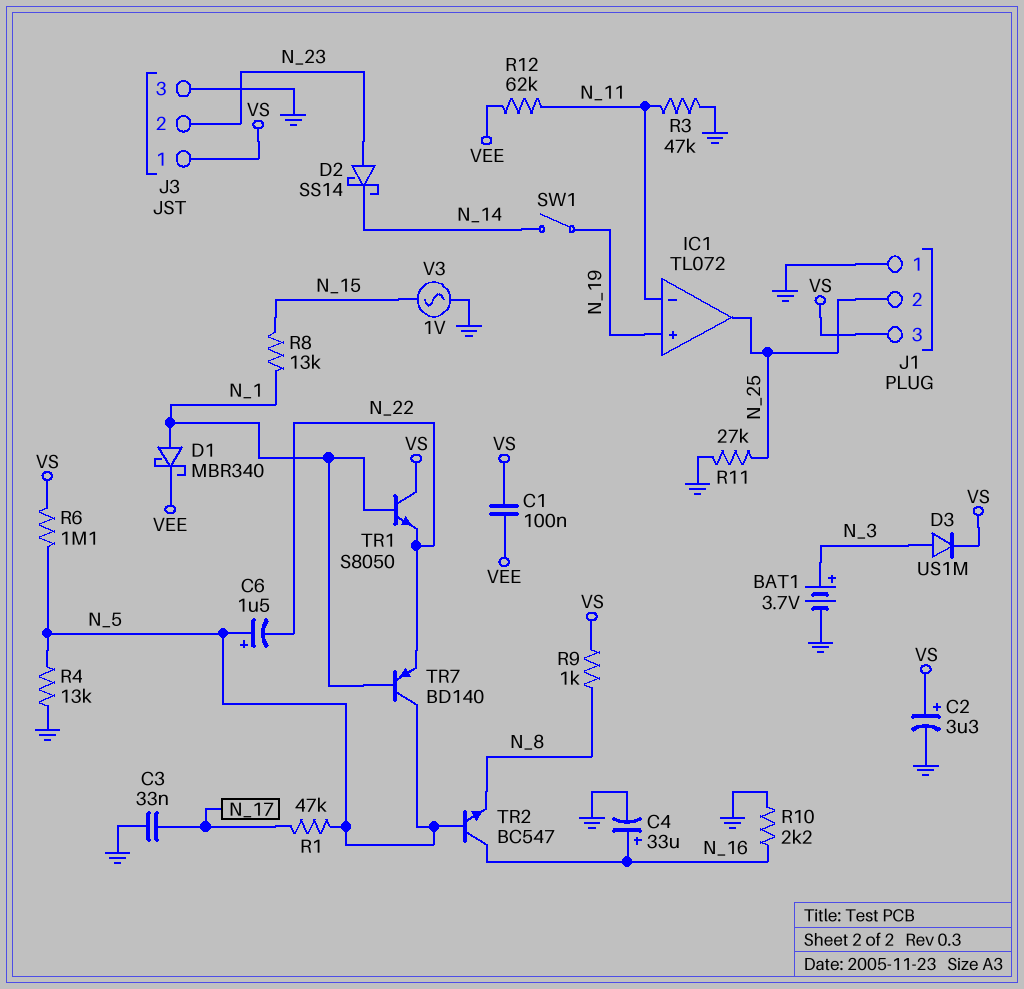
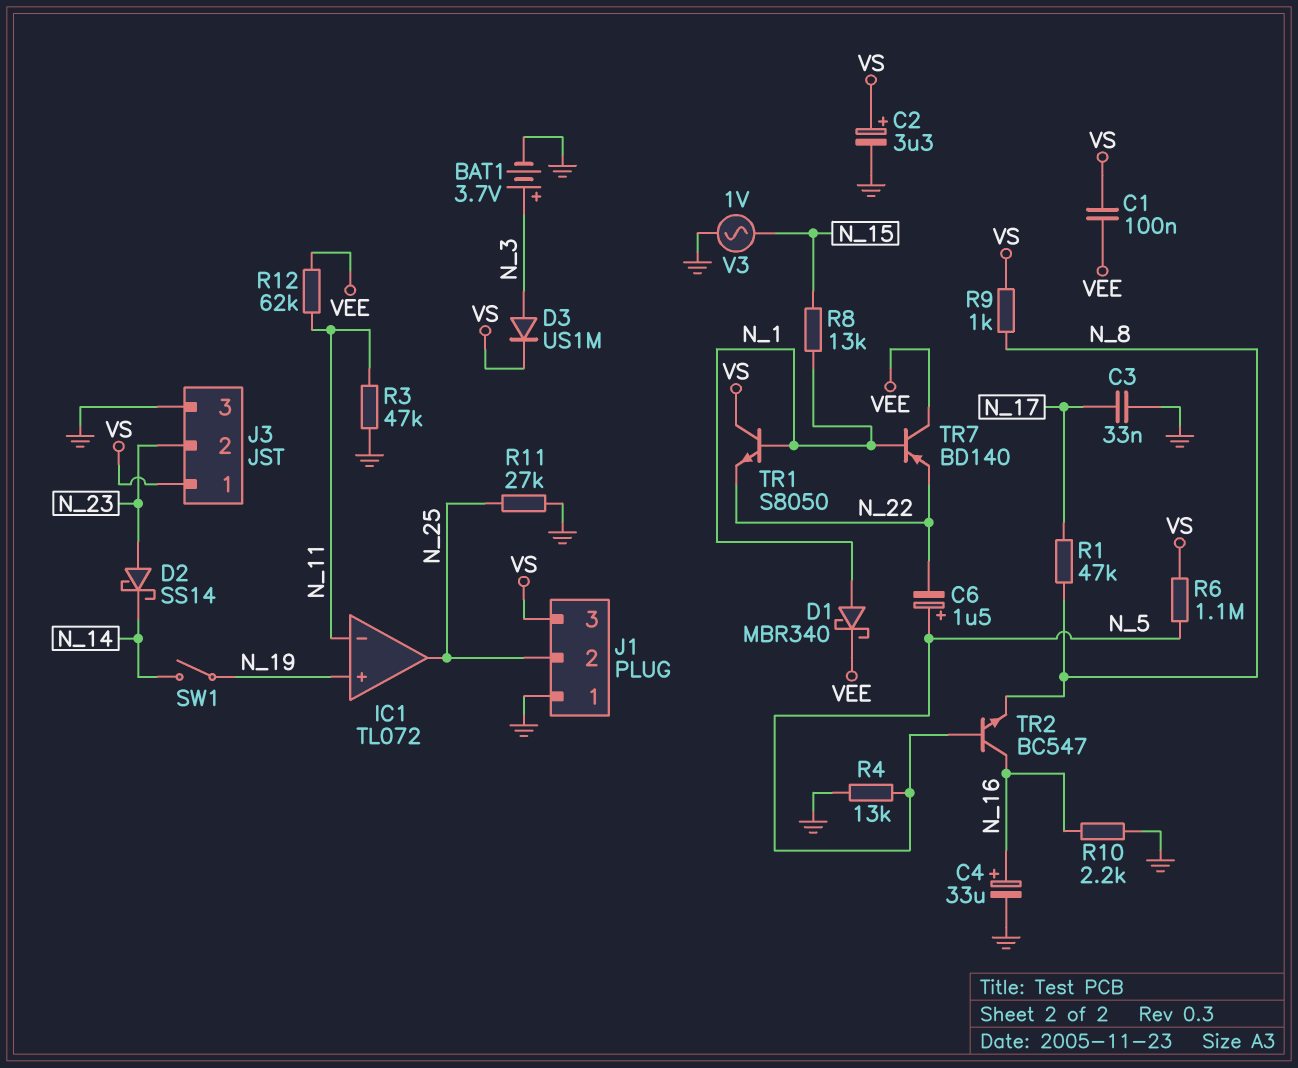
R1: 47k (N_5, N_17) -> 47k (N_8, N_17)
TR7: PNP BD140 (B N_1, C N_5, E N_22) -> PNP BD140 (B N_1, C VEE, E N_22)

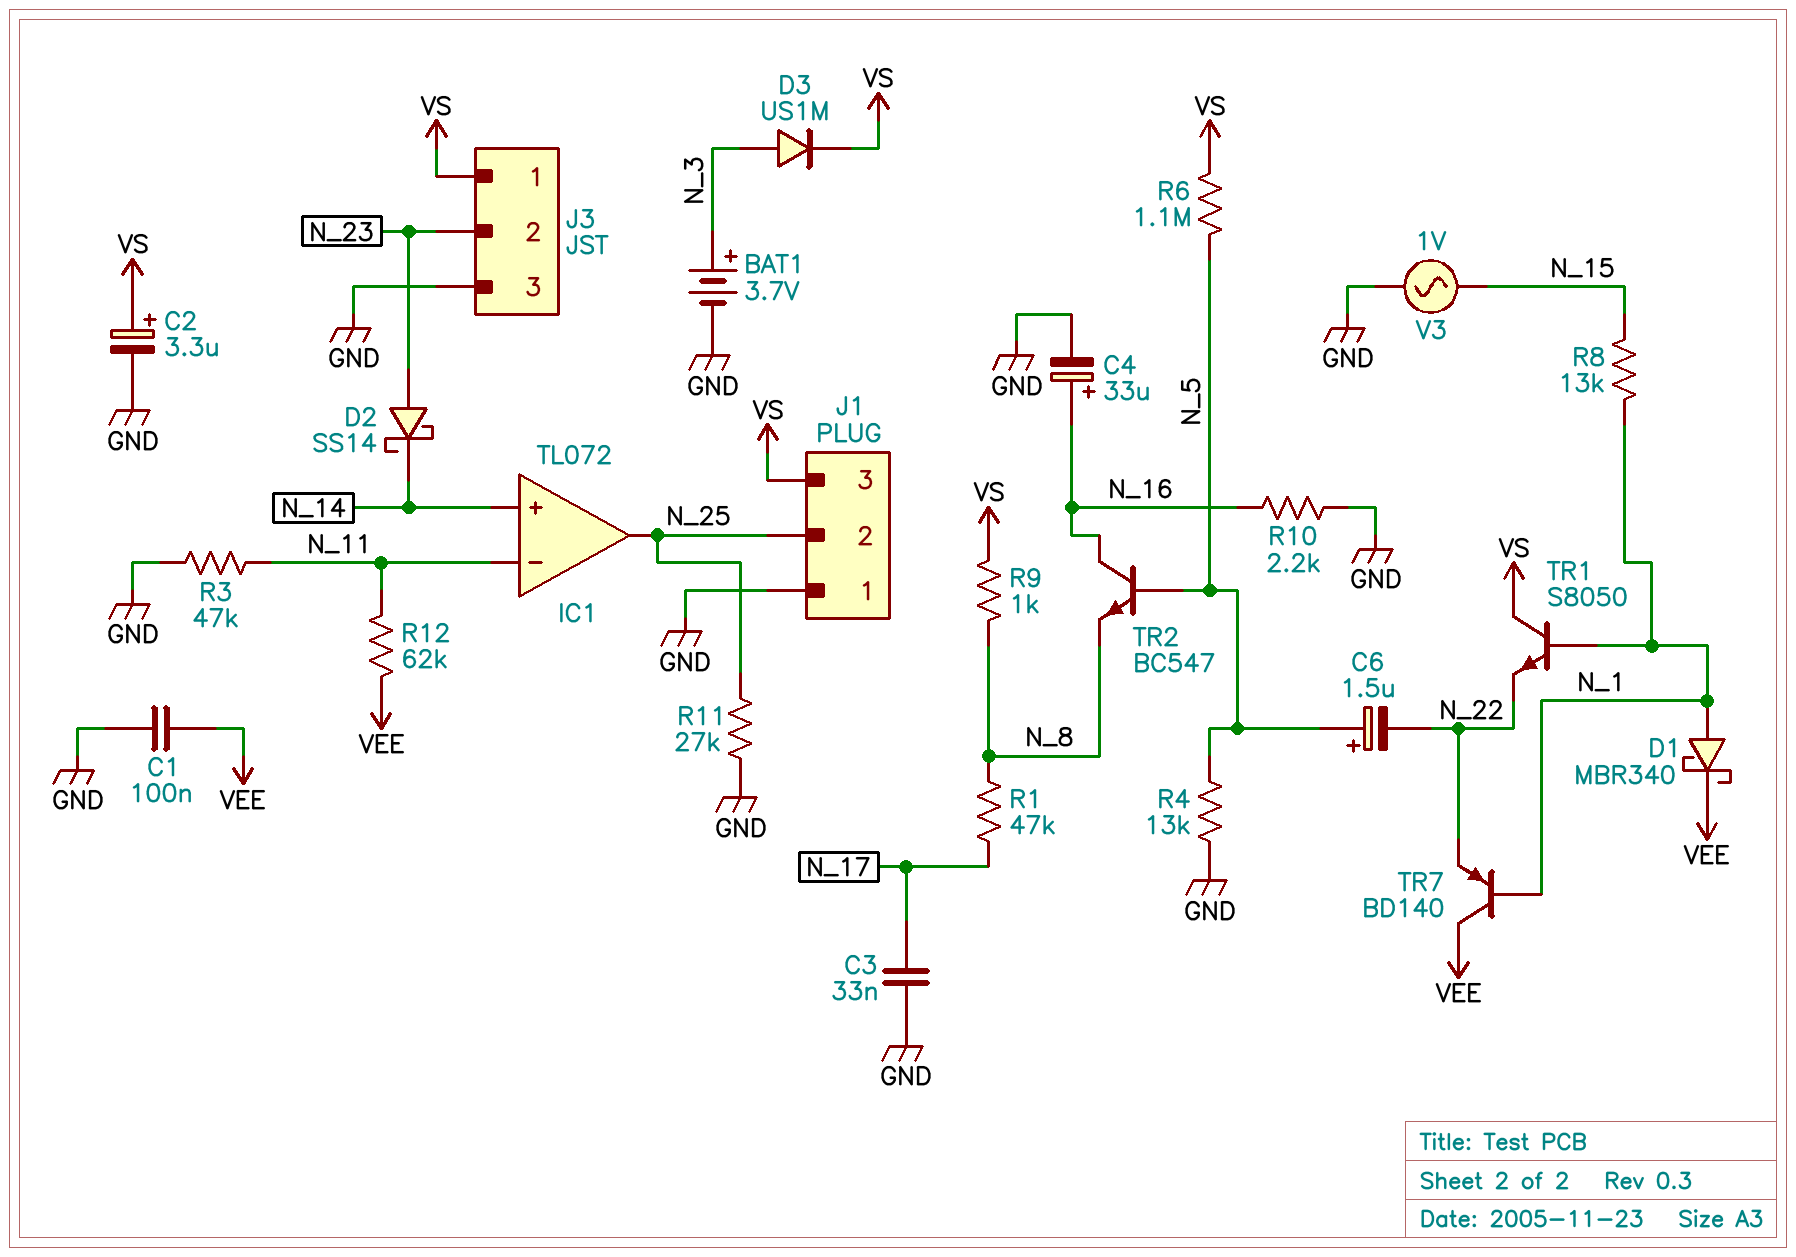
C1: 100nF (VEE, VS) -> 100nF (GND, VEE)
IC1 pin in+: N_19 -> N_14
SW1: switch (N_14, N_19) -> none

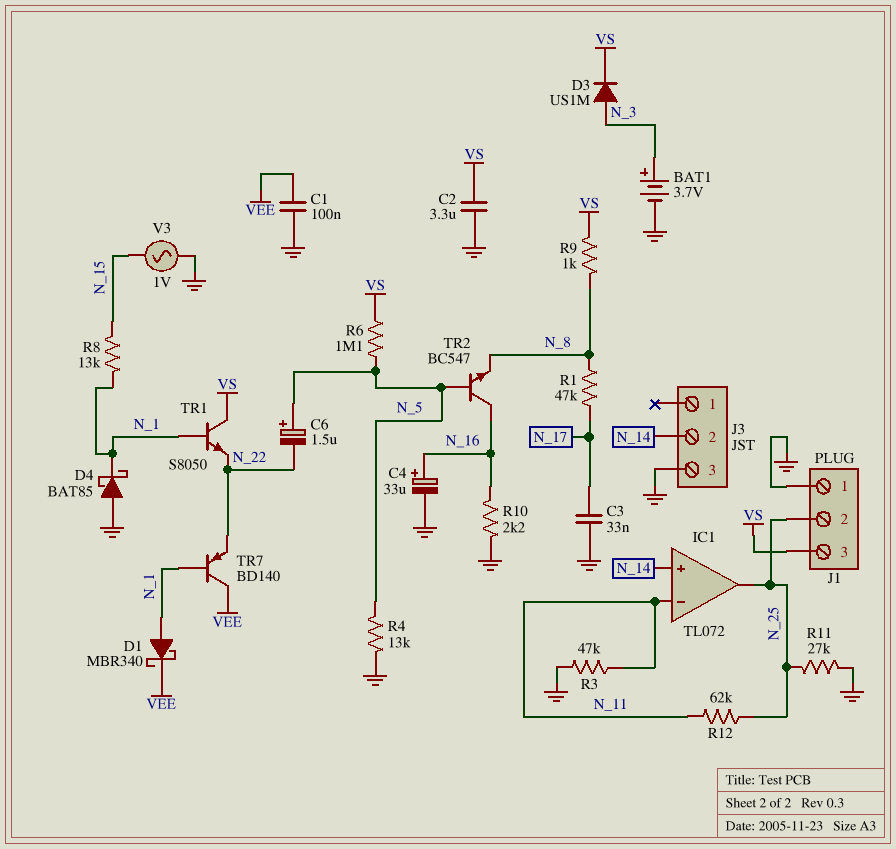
C2: 3.3uF (plus VS, minus GND) -> 3.3uF (GND, VS)
D2: schottky SS14 (A N_23, K N_14) -> none
D4: none -> schottky BAT85 (A GND, K N_1)
J3 pin 1: VS -> none
J3 pin 2: N_23 -> N_14
R12: 62k (N_11, VEE) -> 62k (N_11, N_25)

